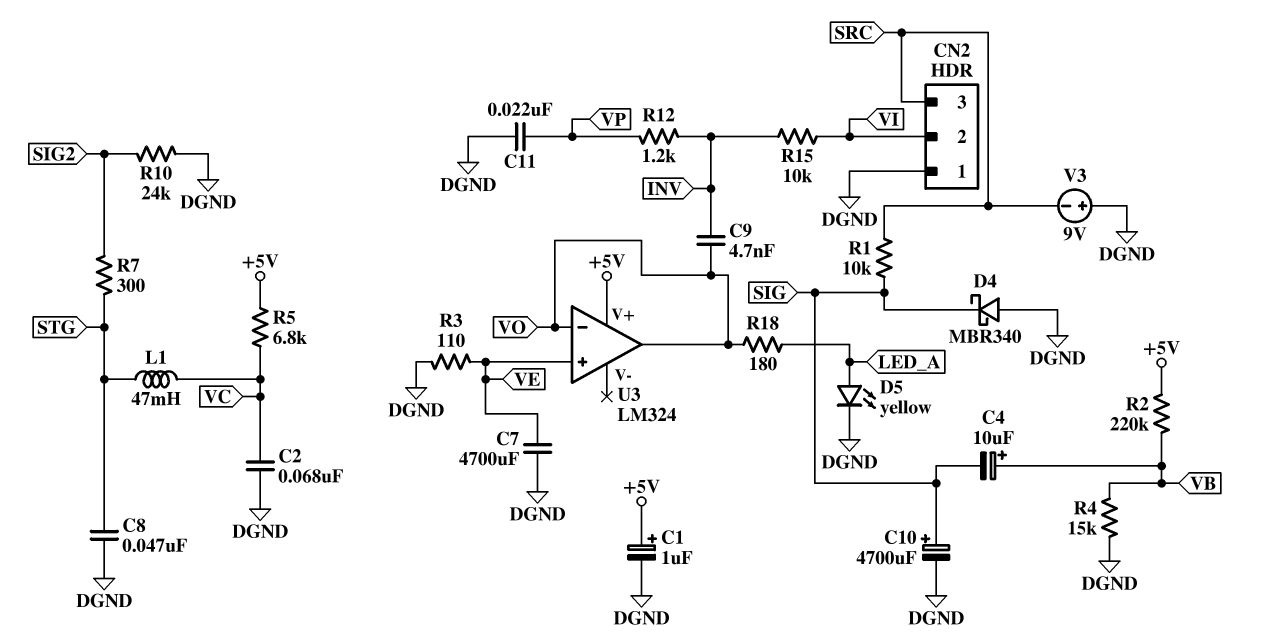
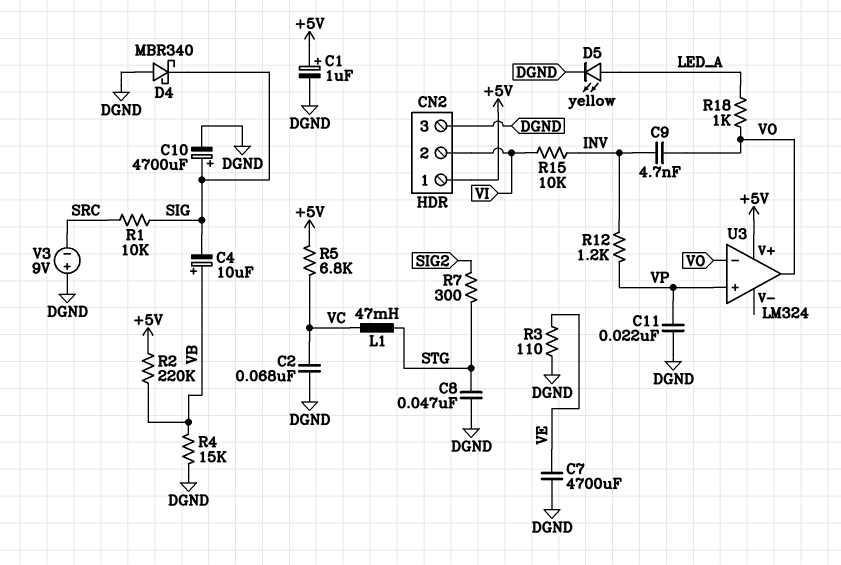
CN2 pin 1: DGND -> +5V
CN2 pin 3: SRC -> DGND
R10: 24k (DGND, SIG2) -> none
R18: 180 (LED_A, VO) -> 1k (LED_A, VO)
U3 pin in+: VE -> VP

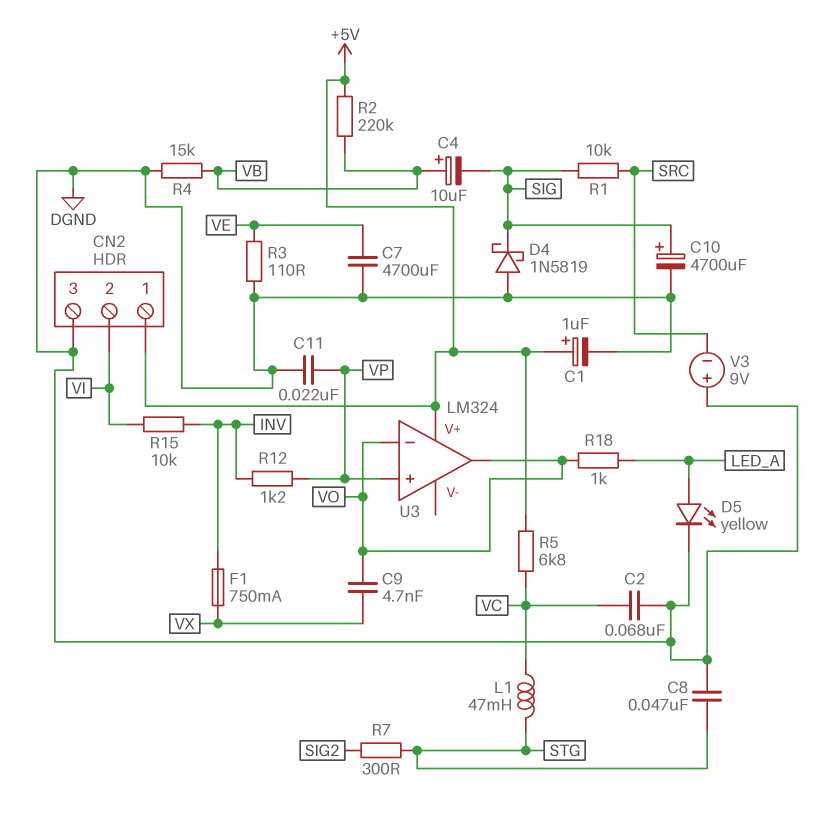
C9: 4.7nF (INV, VO) -> 4.7nF (VO, VX)
D4: schottky MBR340 (A DGND, K SIG) -> schottky 1N5819 (A DGND, K SIG)
F1: none -> 750mA (INV, VX)

